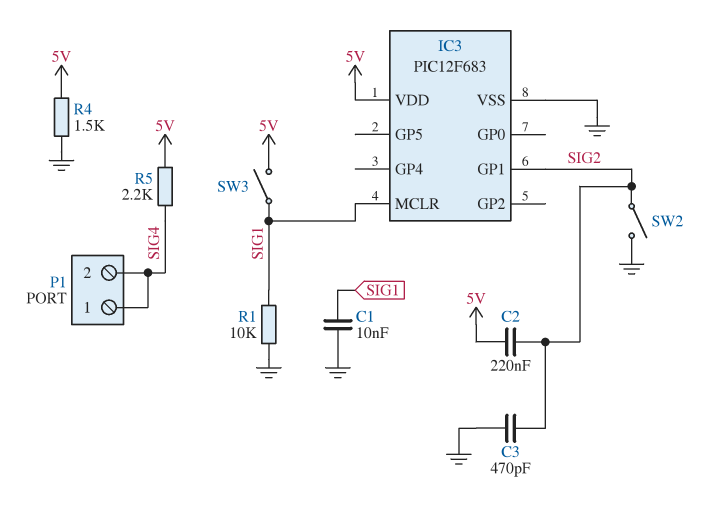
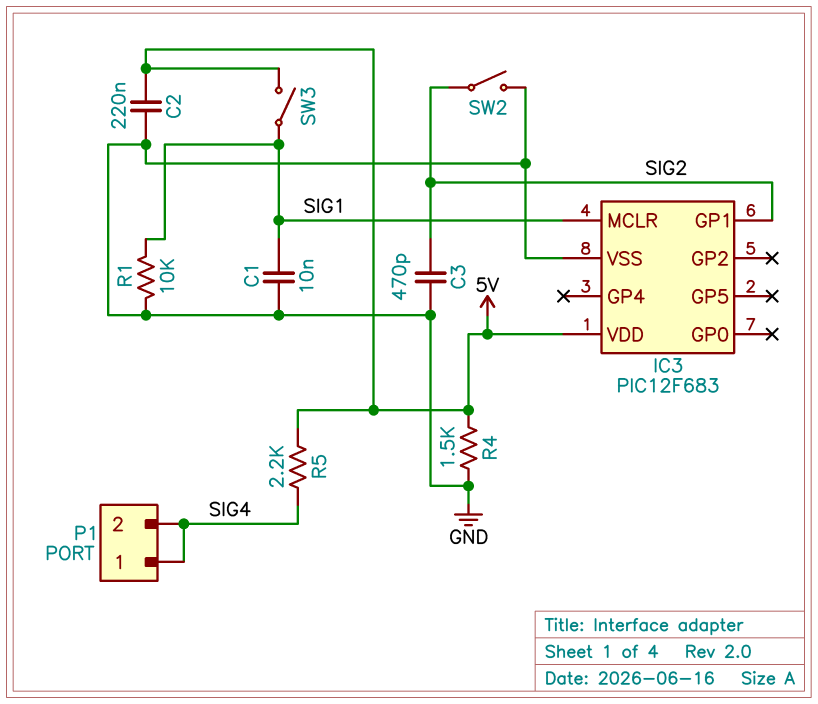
C2: 220nF (5V, SIG2) -> 220nF (5V, GND)

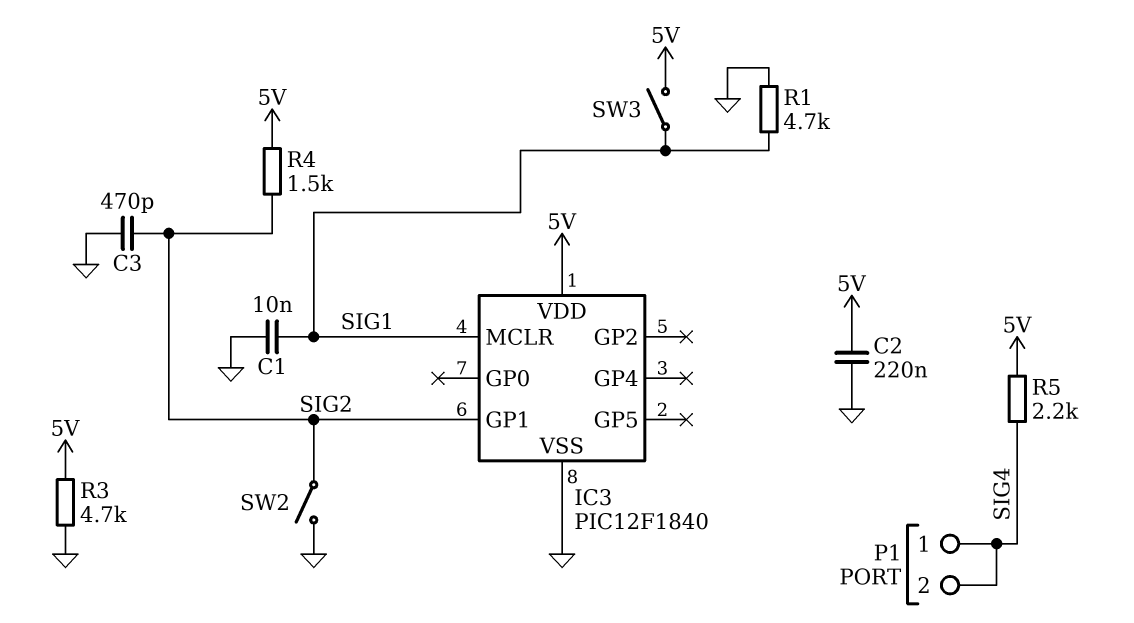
IC3: PIC12F683 -> PIC12F1840
R1: 10k (GND, SIG1) -> 4.7k (GND, SIG1)
R3: none -> 4.7k (5V, GND)
R4: 1.5k (5V, GND) -> 1.5k (5V, SIG2)

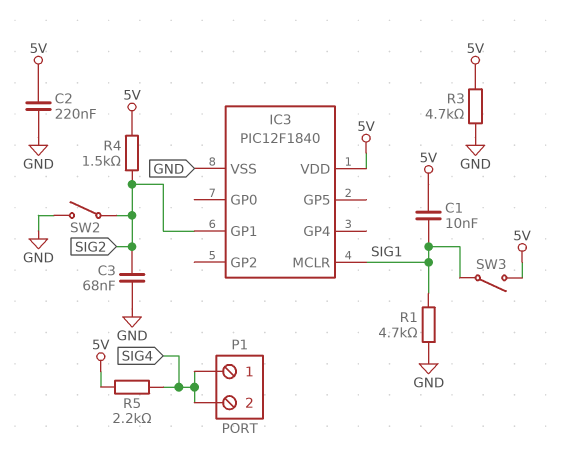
C1: 10nF (GND, SIG1) -> 10nF (5V, SIG1)
C3: 470pF (GND, SIG2) -> 68nF (GND, SIG2)

